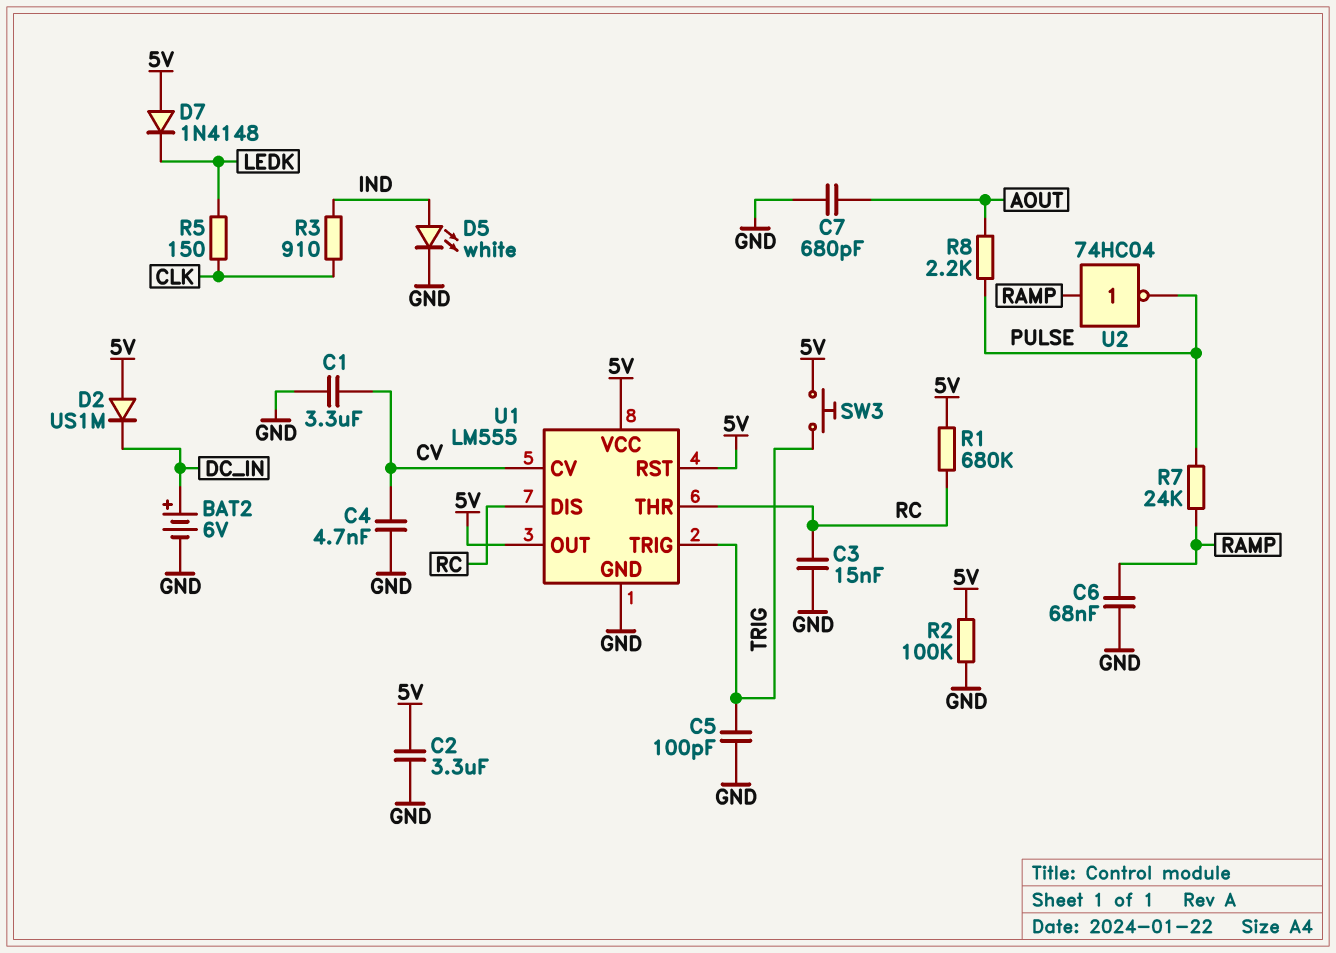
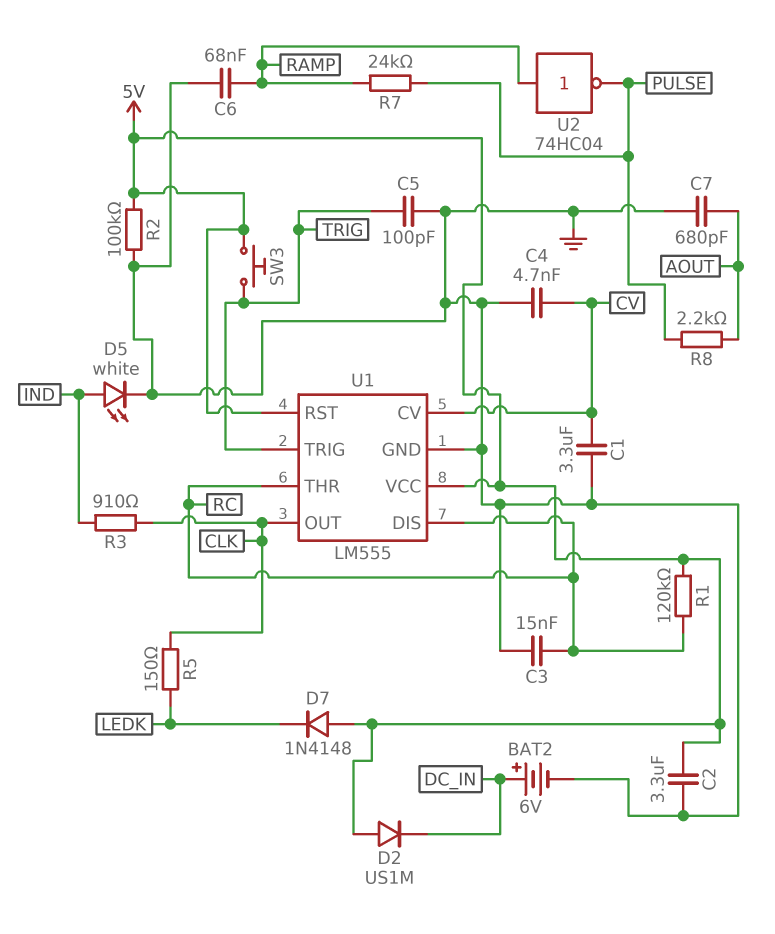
R1: 680k (5V, RC) -> 120k (5V, RC)
U1 pin OUT: 5V -> CLK

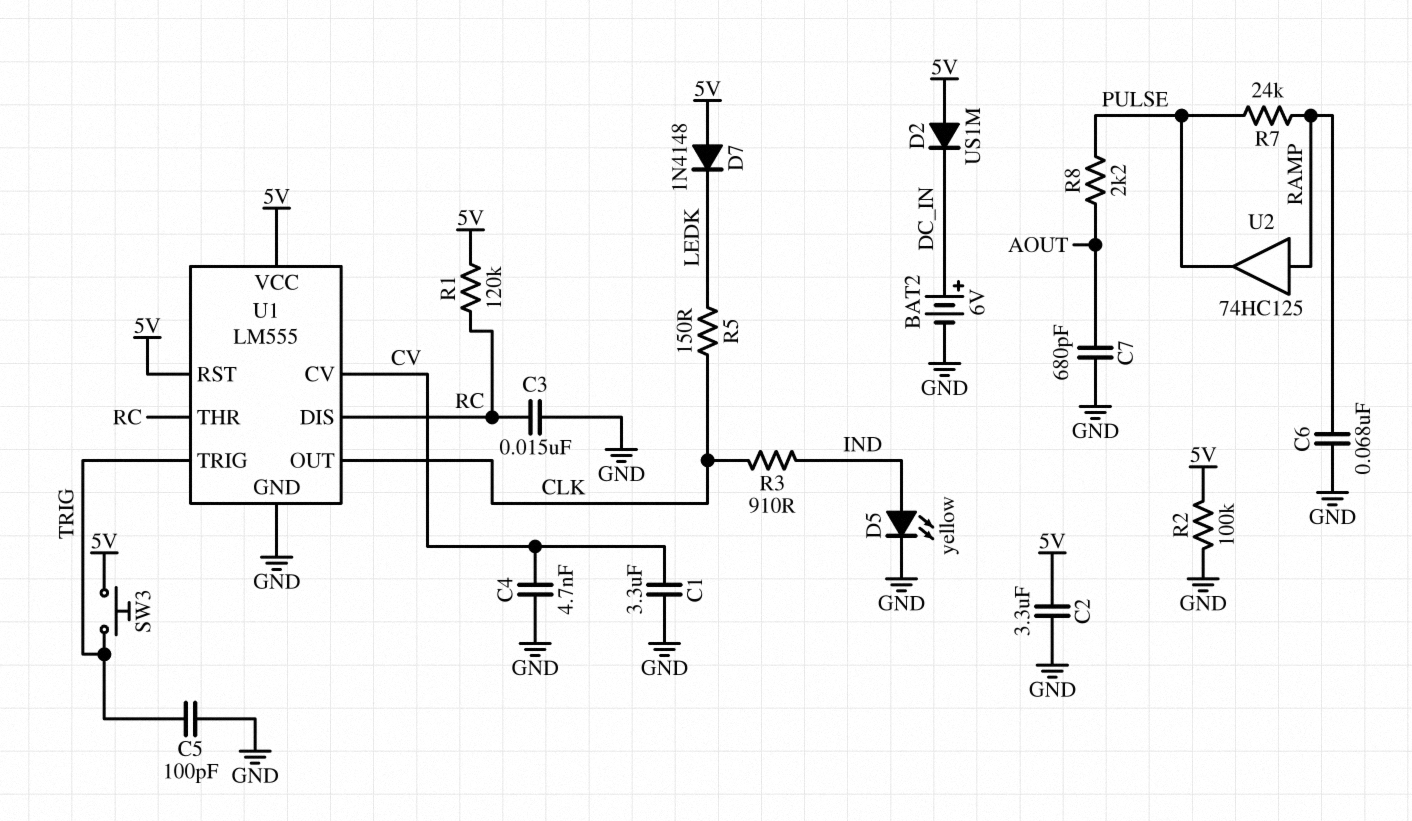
D5: LED white (A IND, K GND) -> LED yellow (A IND, K GND)
U2: NOT 74HC04 (in RAMP, out PULSE) -> buffer 74HC125 (in RAMP, out PULSE)

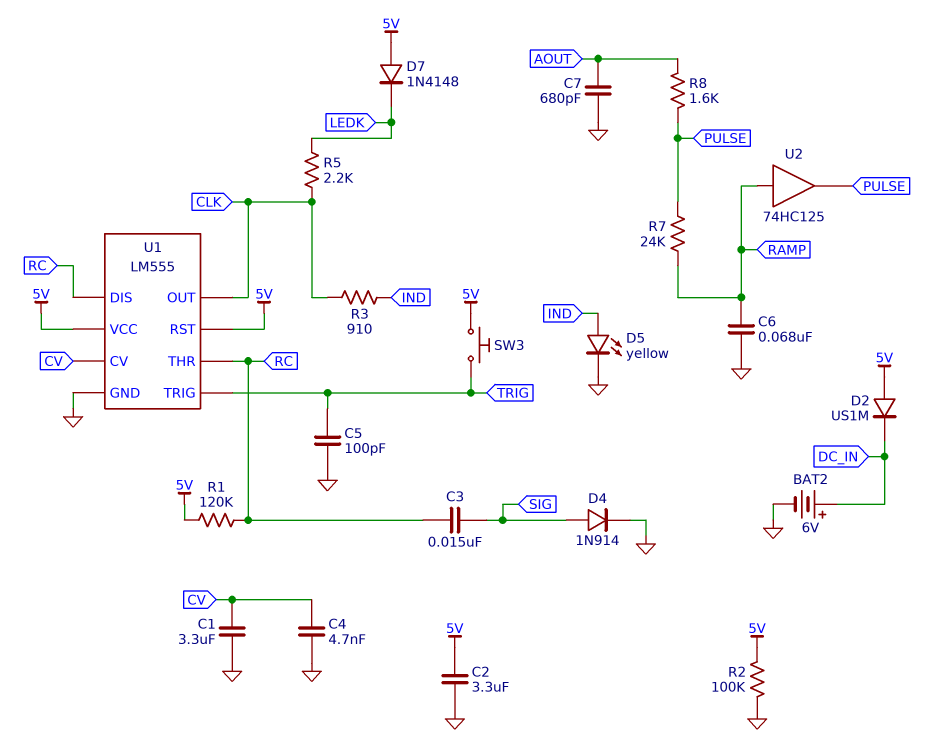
C3: 15nF (GND, RC) -> 15nF (RC, SIG)
D4: none -> diode 1N914 (A SIG, K GND)
R5: 150 (CLK, LEDK) -> 2.2k (CLK, LEDK)
R8: 2.2k (AOUT, PULSE) -> 1.6k (AOUT, PULSE)

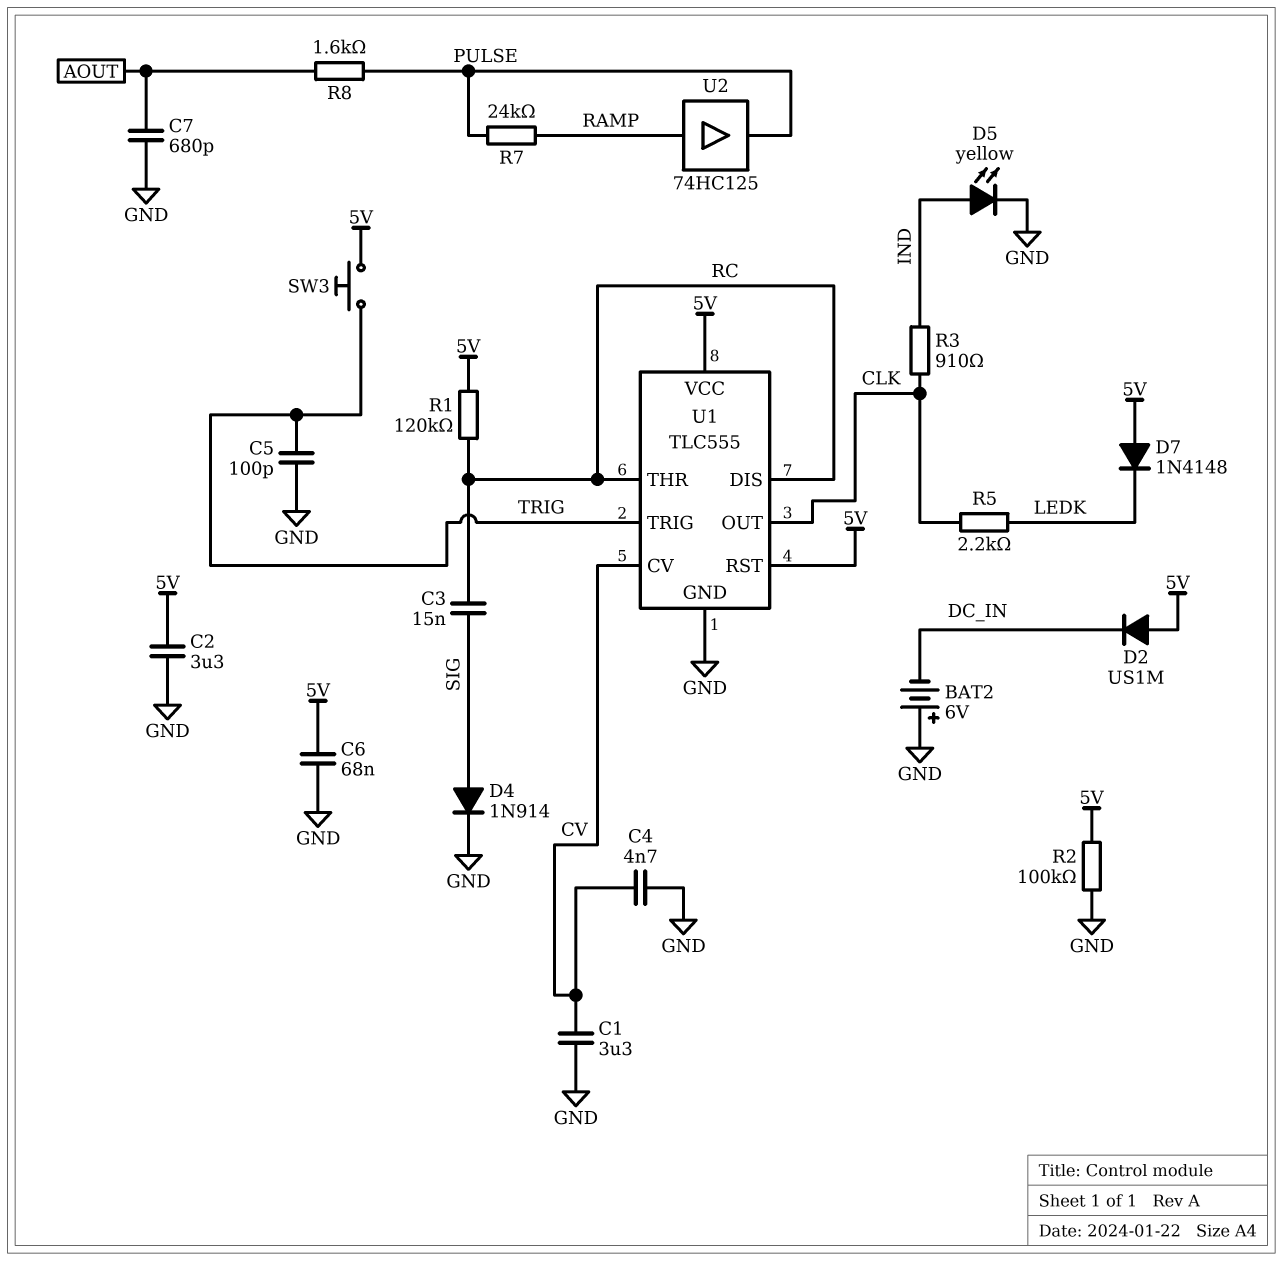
BAT2: 6V (plus DC_IN, minus GND) -> 6V (plus GND, minus DC_IN)
C6: 68nF (GND, RAMP) -> 68nF (5V, GND)
U1: LM555 -> TLC555

